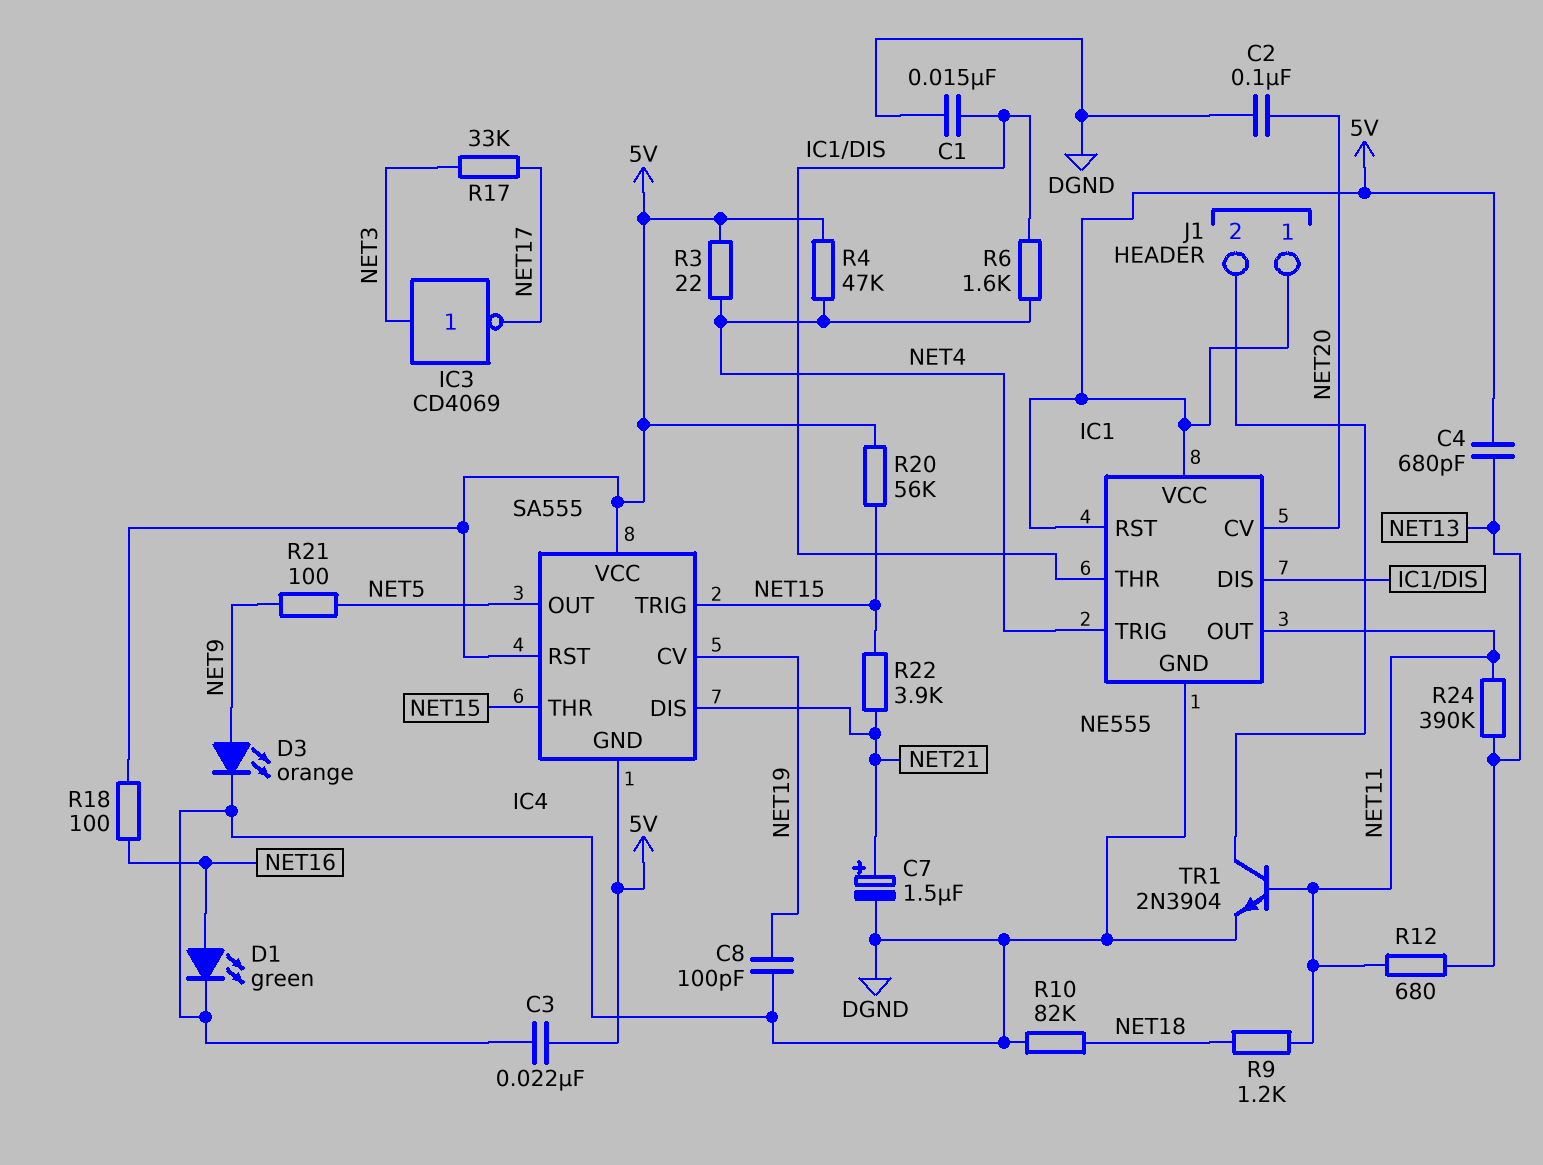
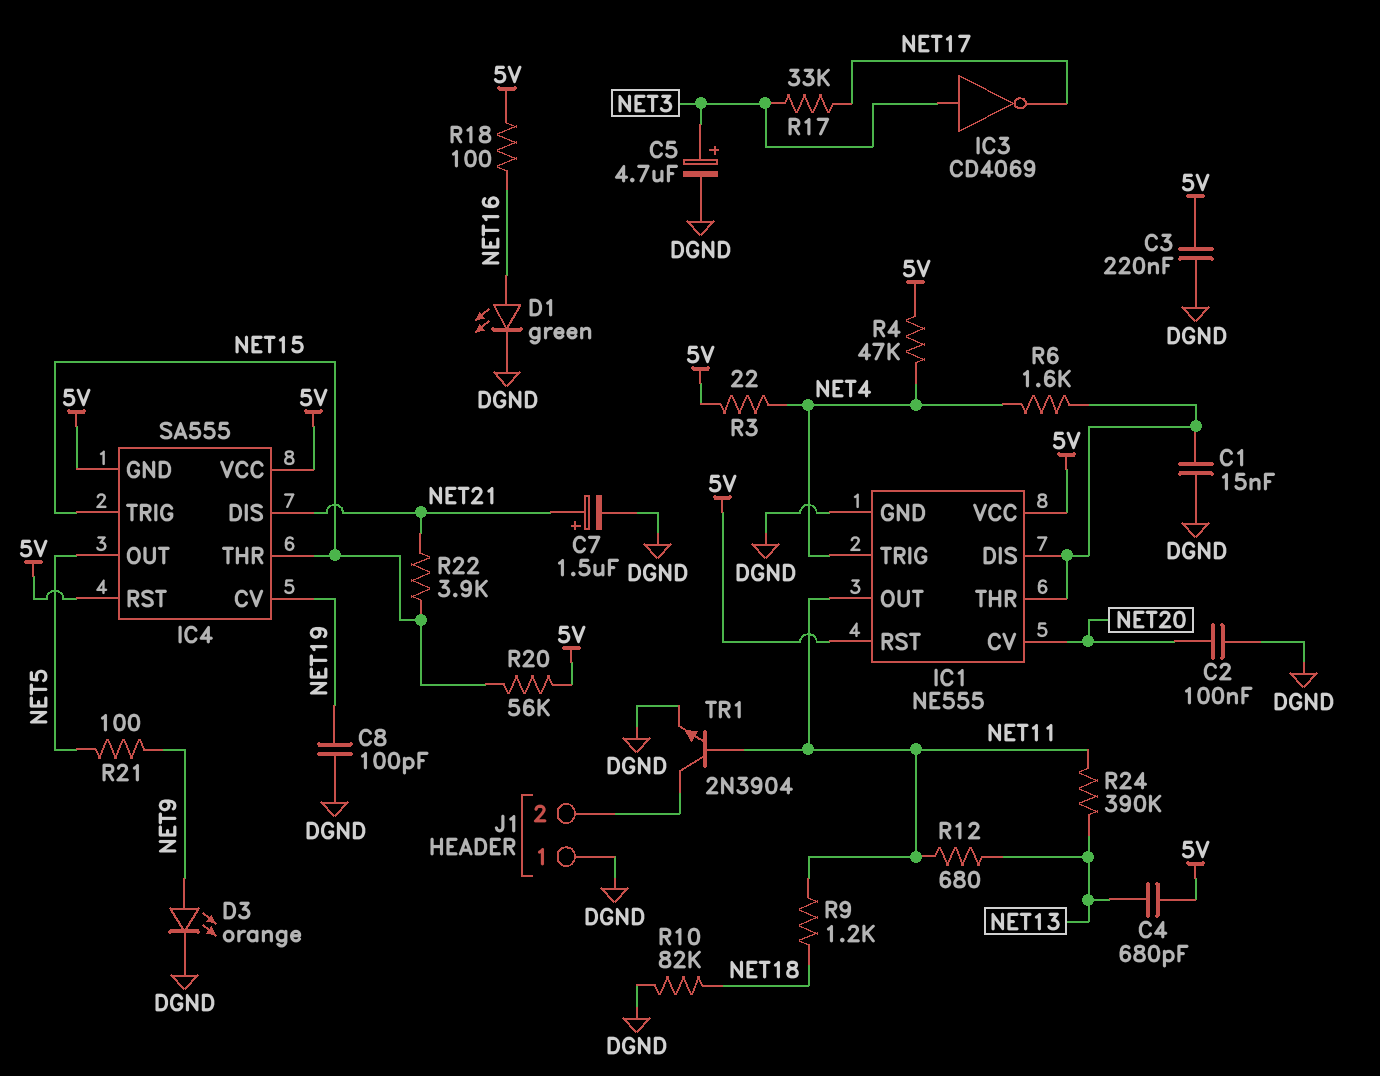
C3: 22nF (5V, DGND) -> 220nF (5V, DGND)
C5: none -> 4.7uF (plus NET3, minus DGND)
J1 pin 1: 5V -> DGND

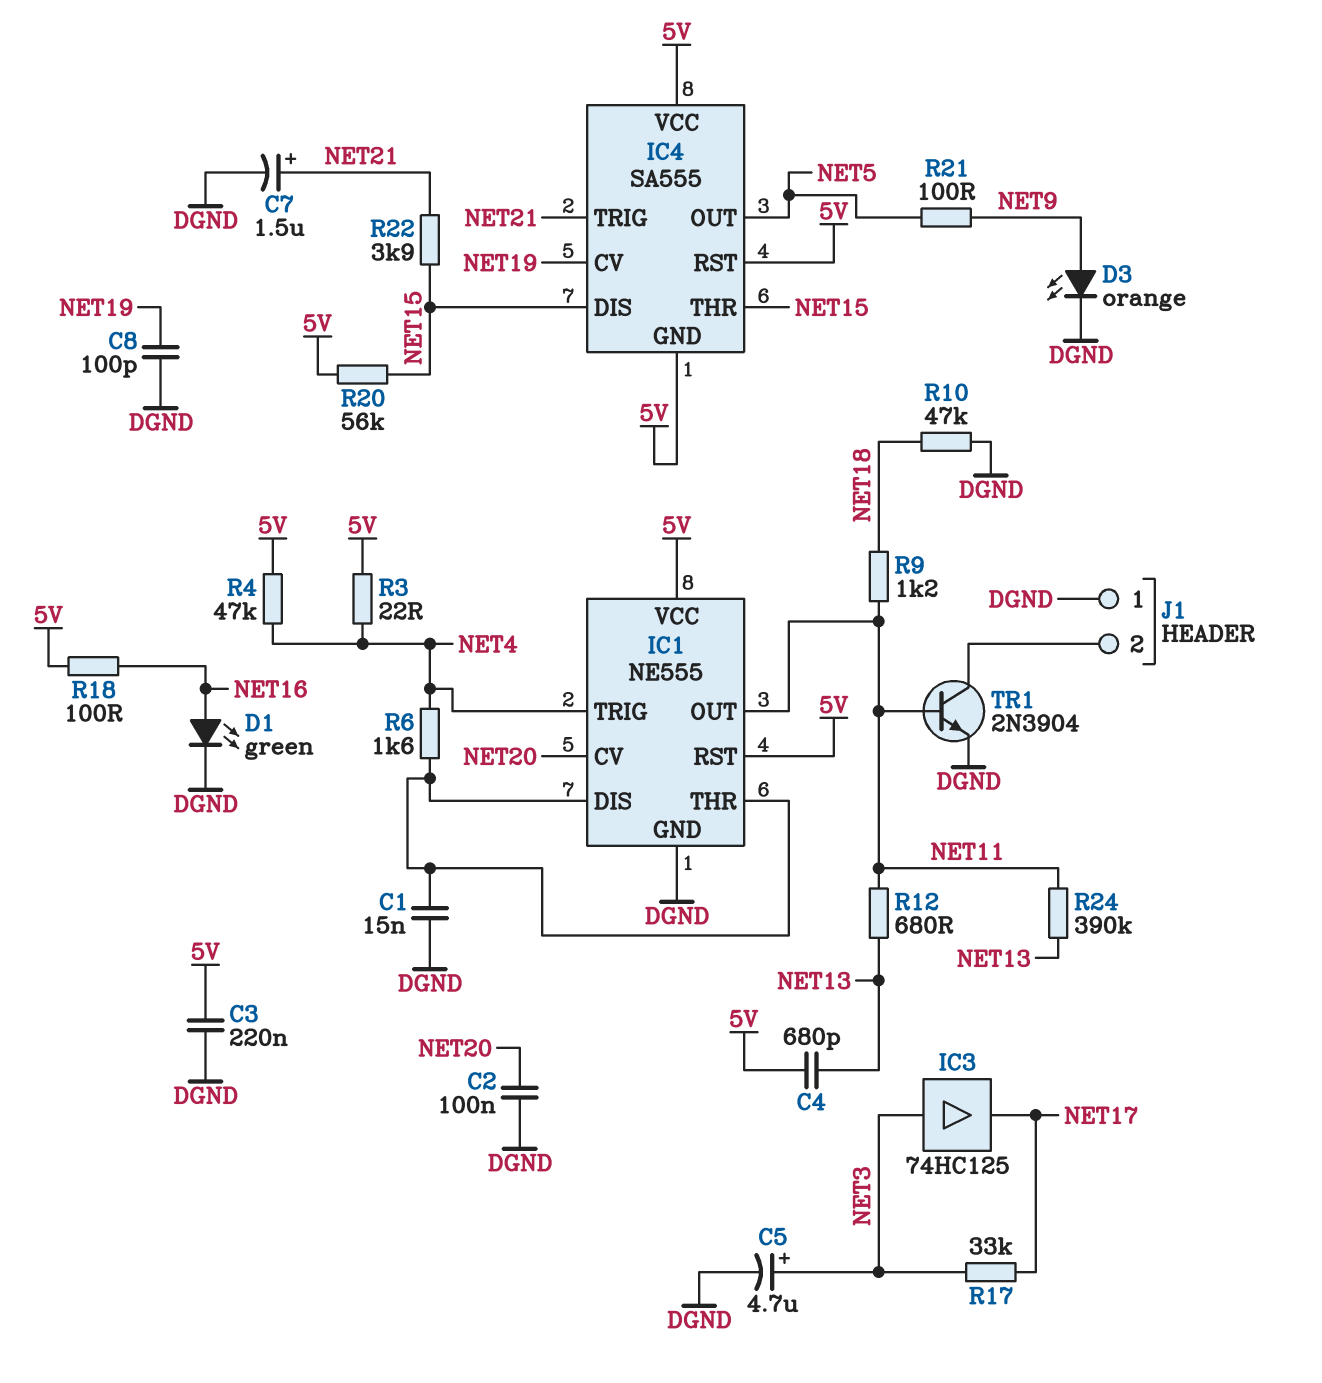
IC3: NOT CD4069 (in NET3, out NET17) -> buffer 74HC125 (in NET3, out NET17)
IC4 pin DIS: NET21 -> NET15
IC4 pin TRIG: NET15 -> NET21
R10: 82k (DGND, NET18) -> 47k (DGND, NET18)

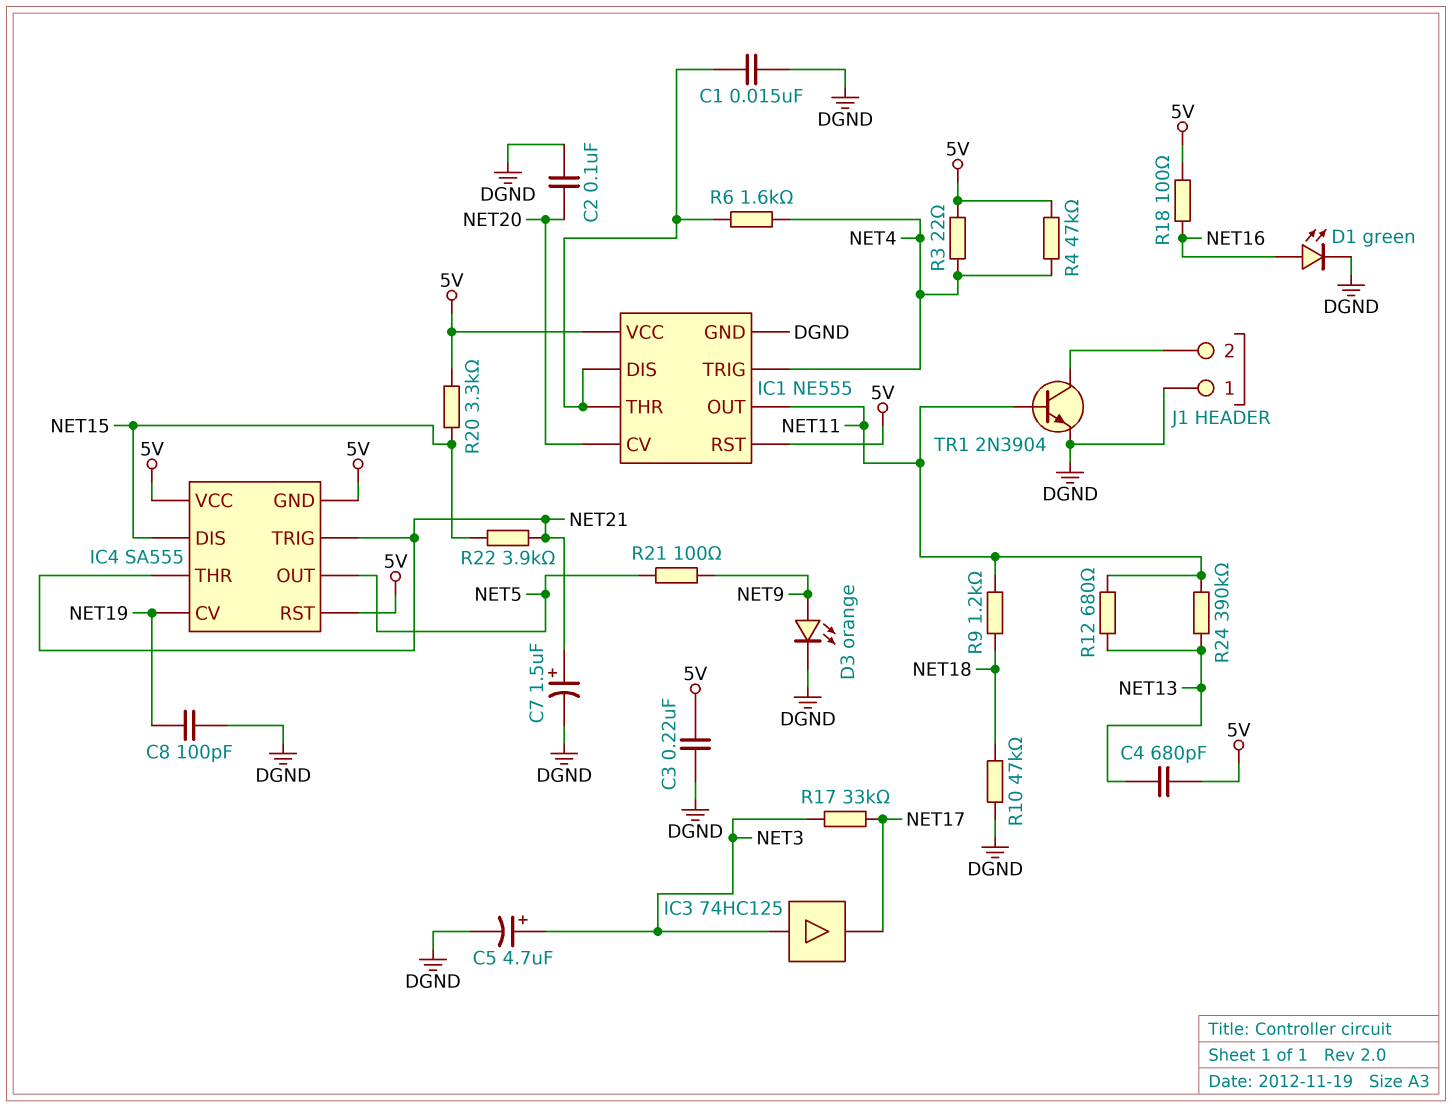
IC4 pin THR: NET15 -> NET21
R20: 56k (5V, NET15) -> 3.3k (5V, NET15)

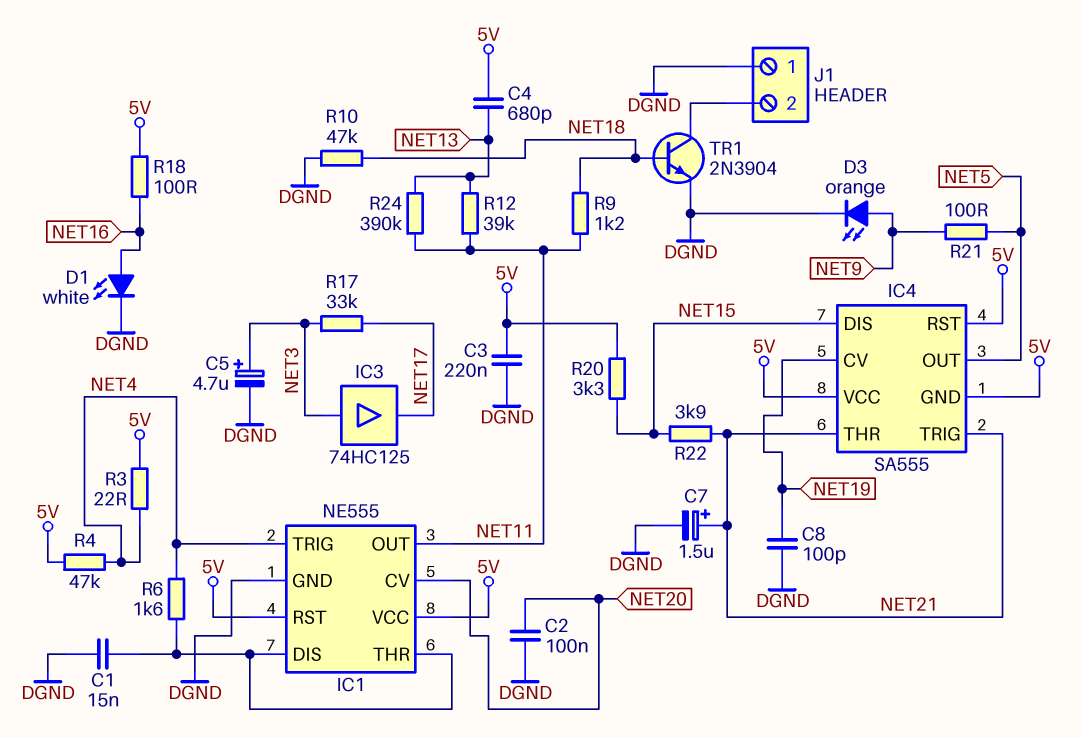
D1: LED green (A NET16, K DGND) -> LED white (A NET16, K DGND)
R12: 680 (NET11, NET13) -> 39k (NET11, NET13)
TR1: NPN 2N3904 (B NET11, C J1/2, E DGND) -> NPN 2N3904 (B NET18, C J1/2, E DGND)

